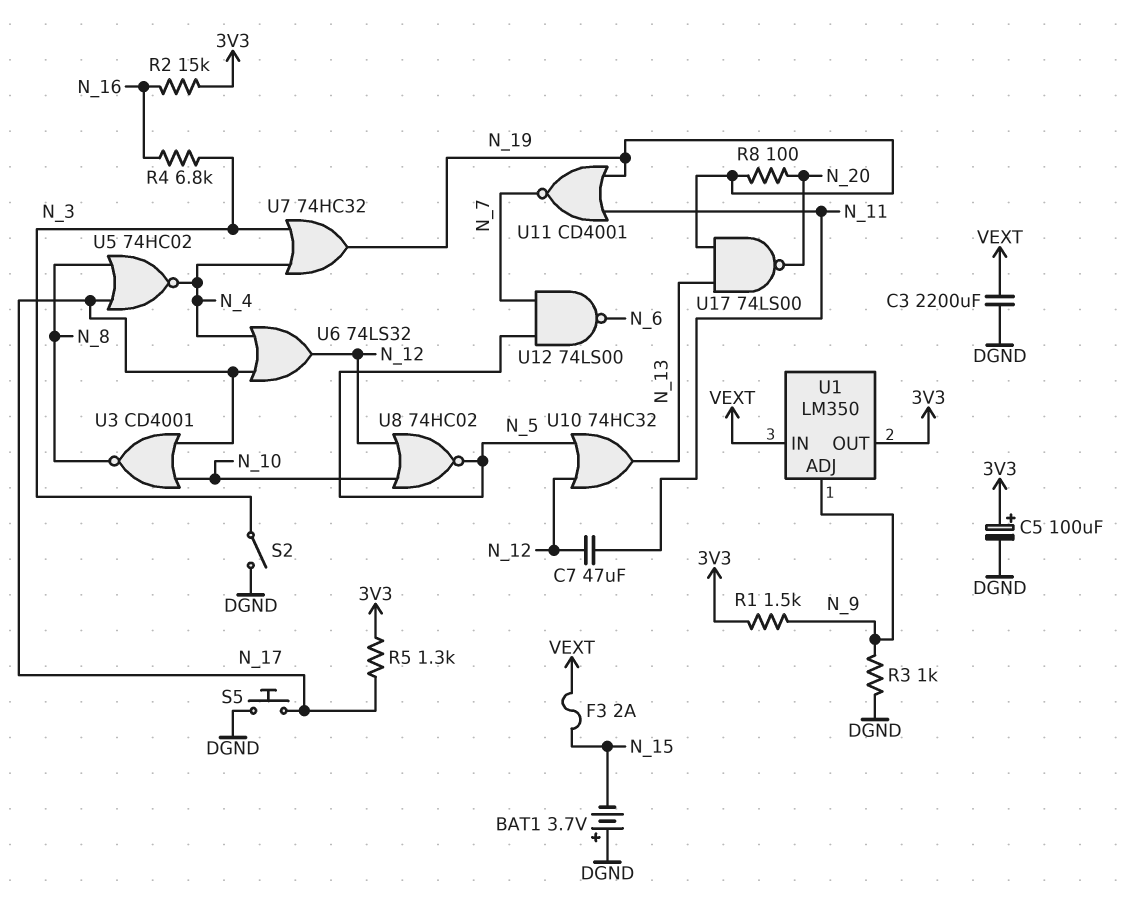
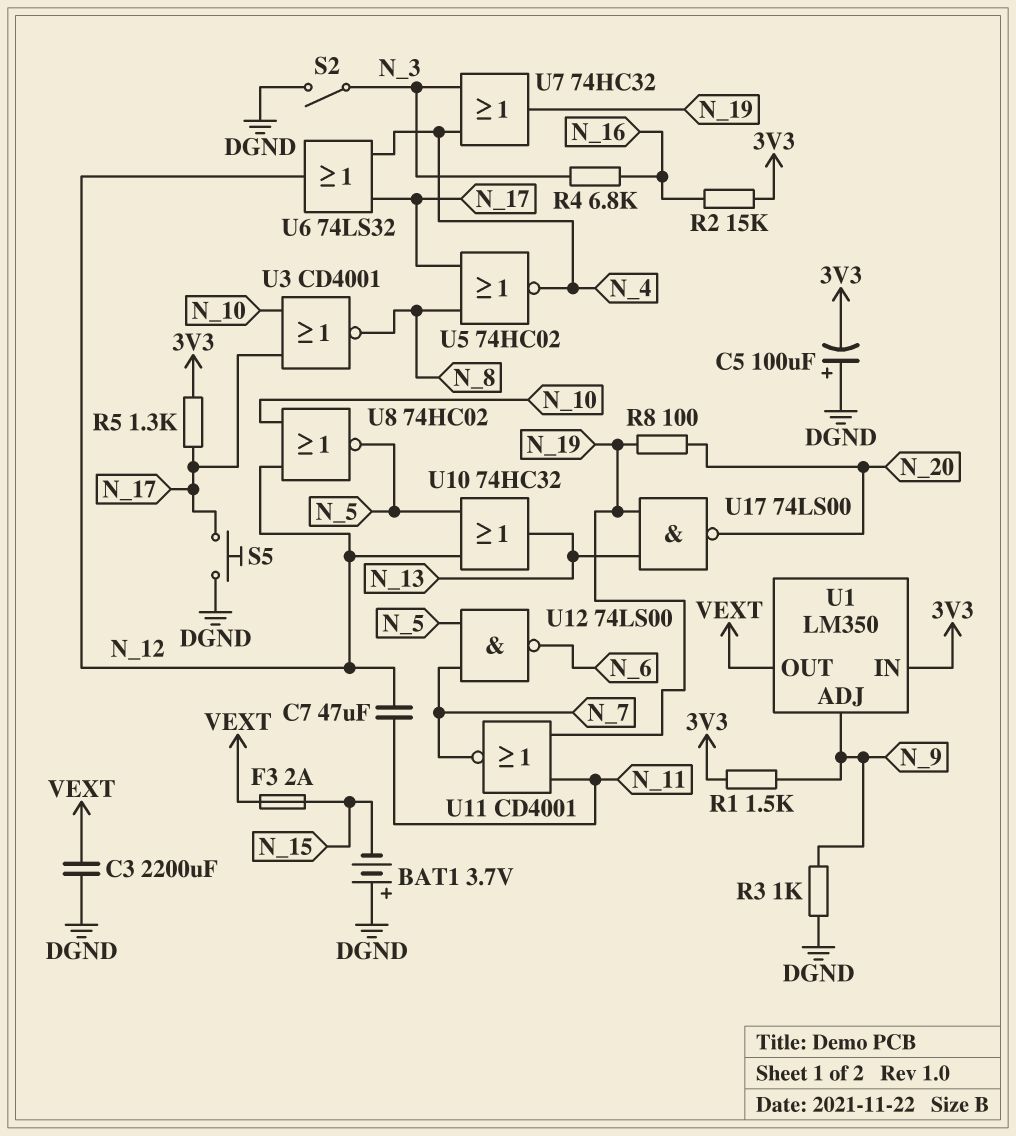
C5: 100uF (plus 3V3, minus DGND) -> 100uF (plus DGND, minus 3V3)
U1 pin IN: VEXT -> 3V3
U1 pin OUT: 3V3 -> VEXT

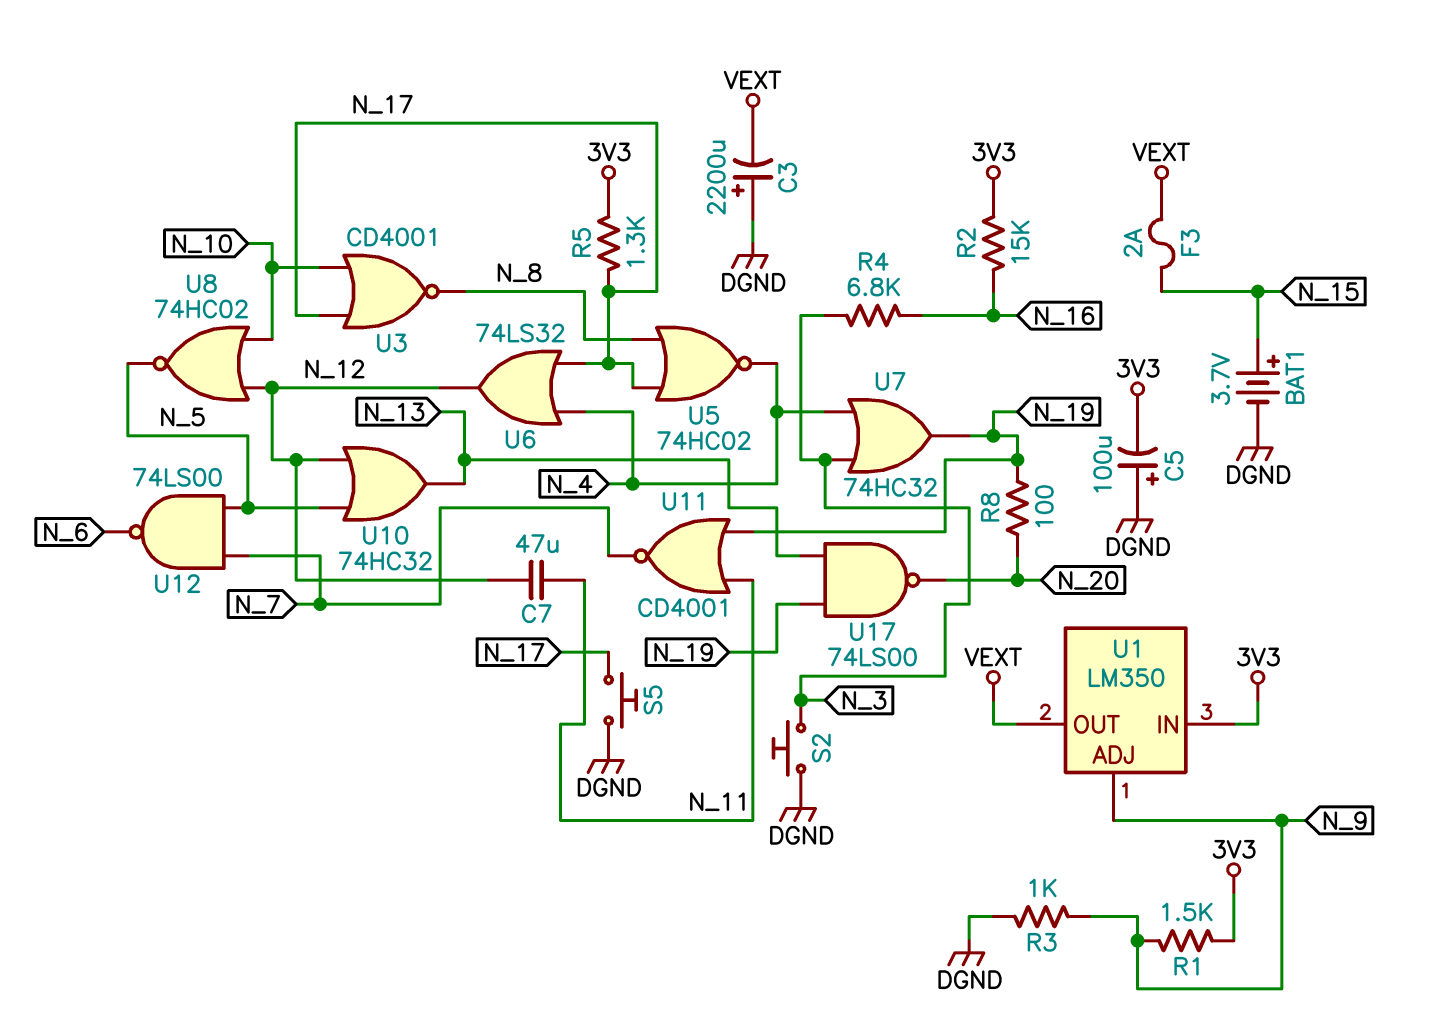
BAT1: 3.7V (plus DGND, minus N_15) -> 3.7V (plus N_15, minus DGND)
C3: 2200uF (DGND, VEXT) -> 2200uF (plus DGND, minus VEXT)
S2: switch (DGND, N_3) -> button (DGND, N_3)

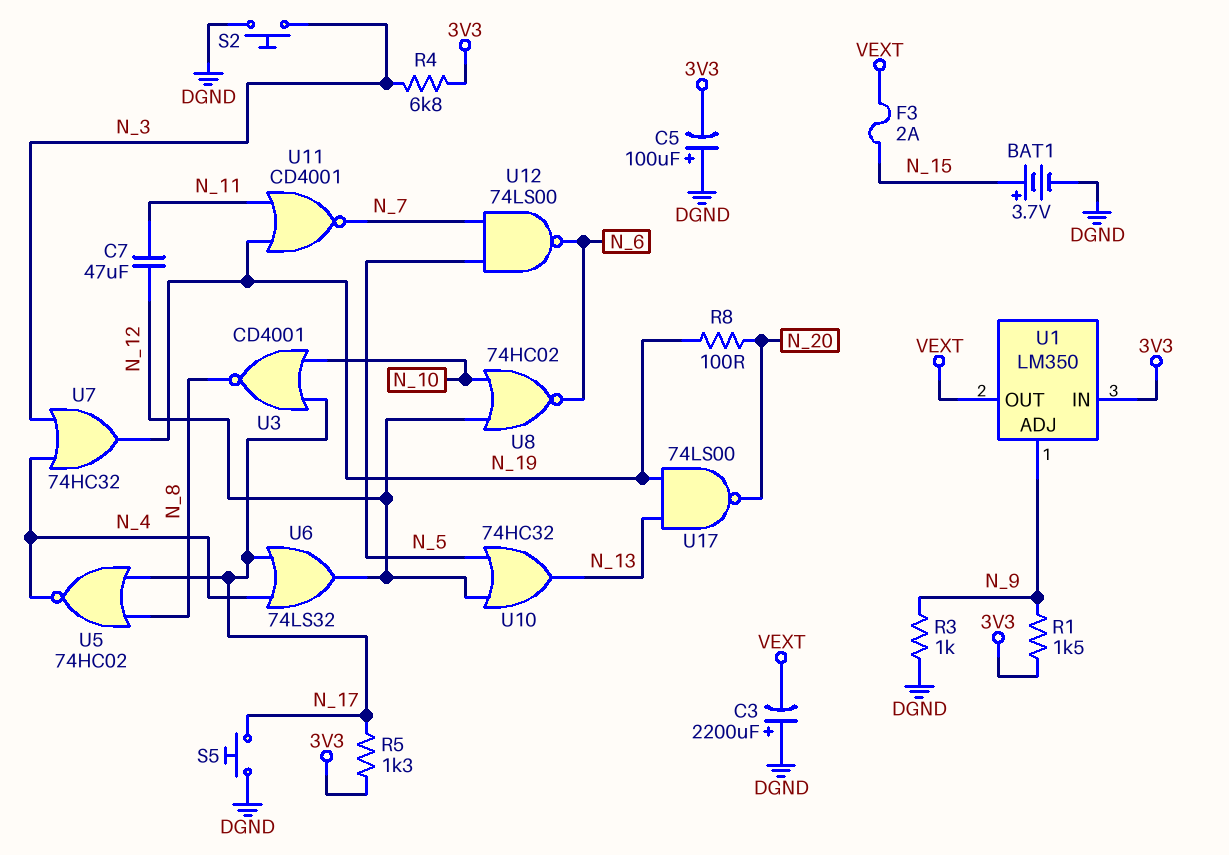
R2: 15k (3V3, N_16) -> none
R4: 6.8k (N_3, N_16) -> 6.8k (3V3, N_3)
U8: NOR 74HC02 (in N_10, in N_12, out N_5) -> NOR 74HC02 (in N_10, in N_12, out N_6)

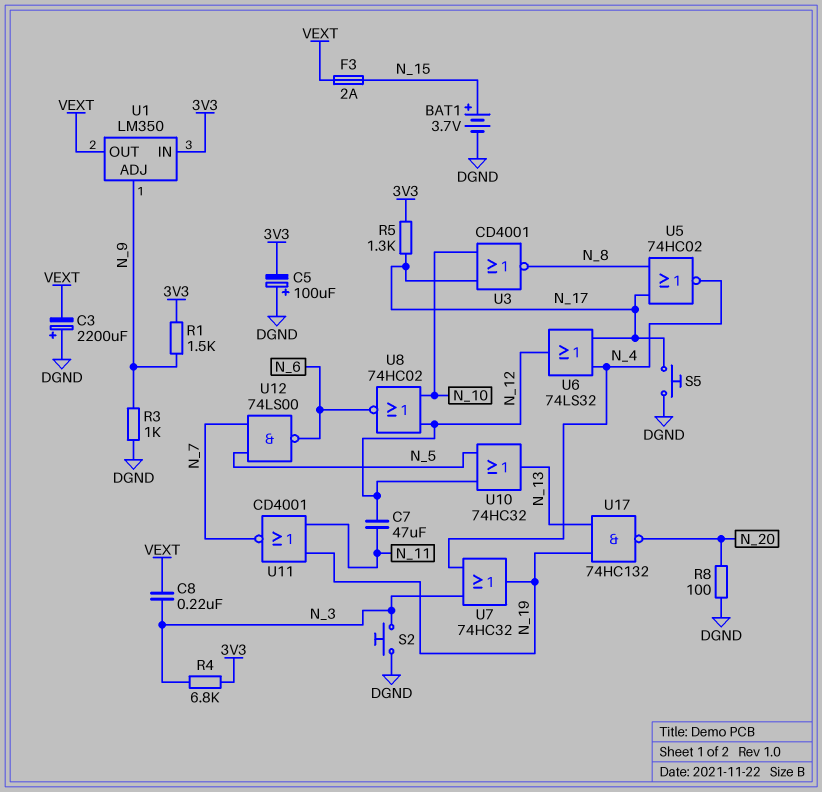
C8: none -> 220nF (N_3, VEXT)
R8: 100 (N_19, N_20) -> 100 (DGND, N_20)
U17: NAND 74LS00 (in N_13, in N_19, out N_20) -> NAND 74HC132 (in N_13, in N_19, out N_20)

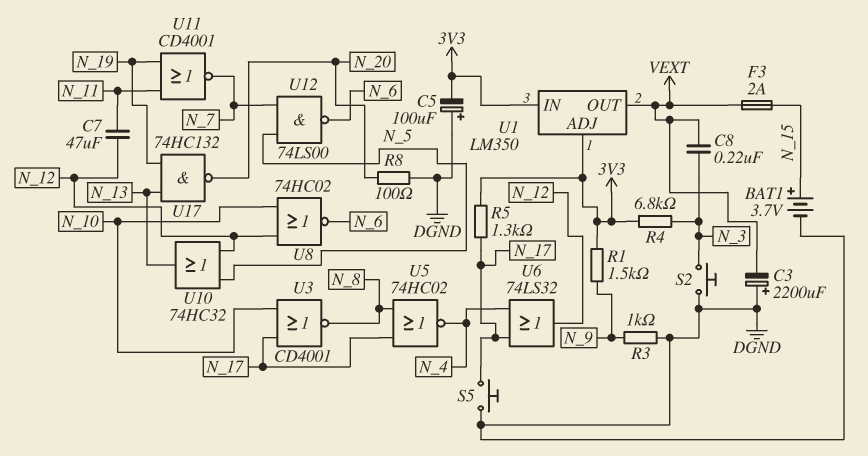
U1 pin ADJ: N_9 -> 3V3
U7: OR 74HC32 (in N_3, in N_4, out N_19) -> none

